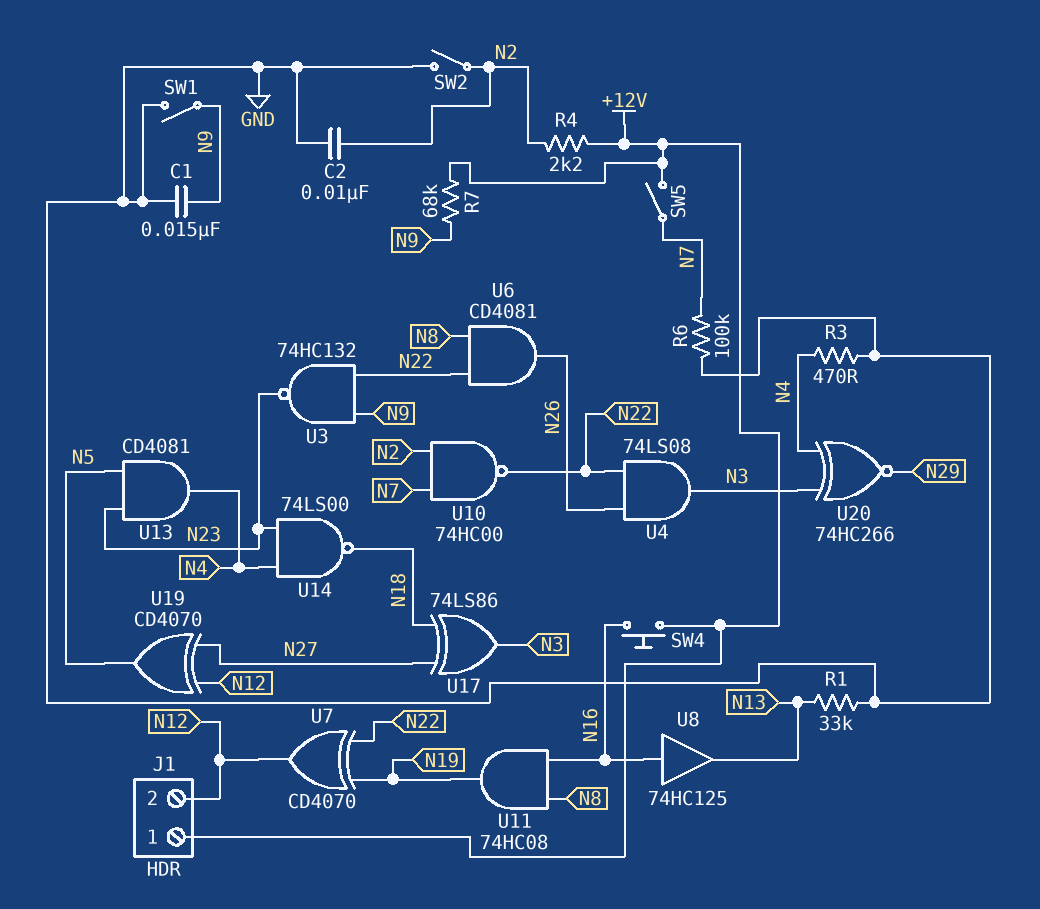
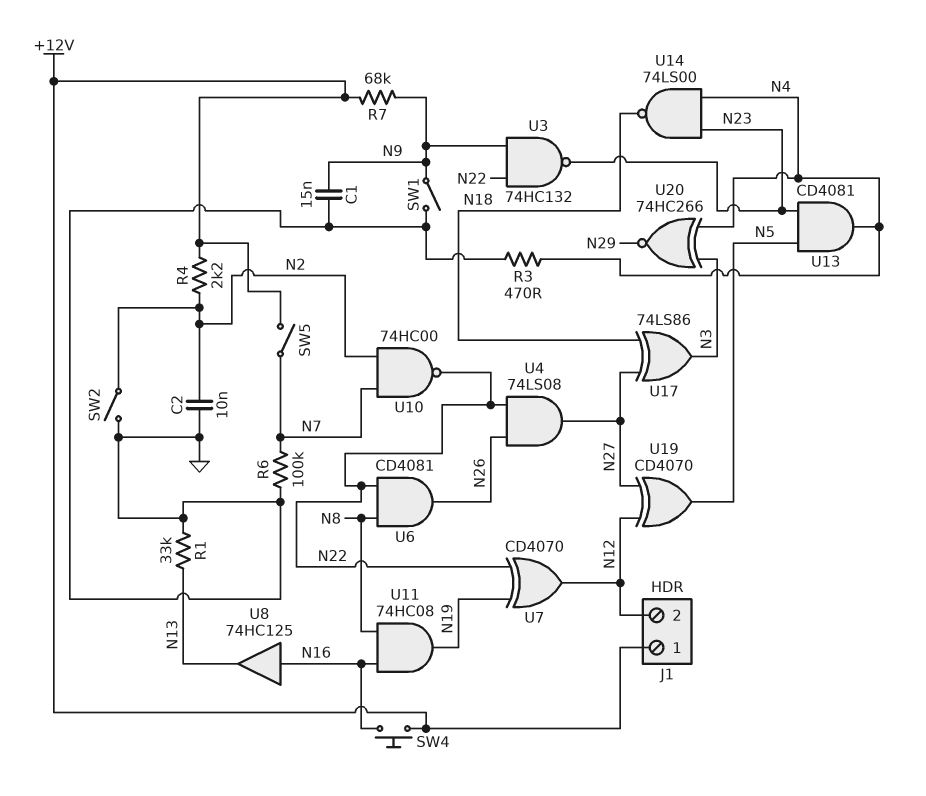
U4: AND 74LS08 (in N22, in N26, out N3) -> AND 74LS08 (in N22, in N26, out N27)

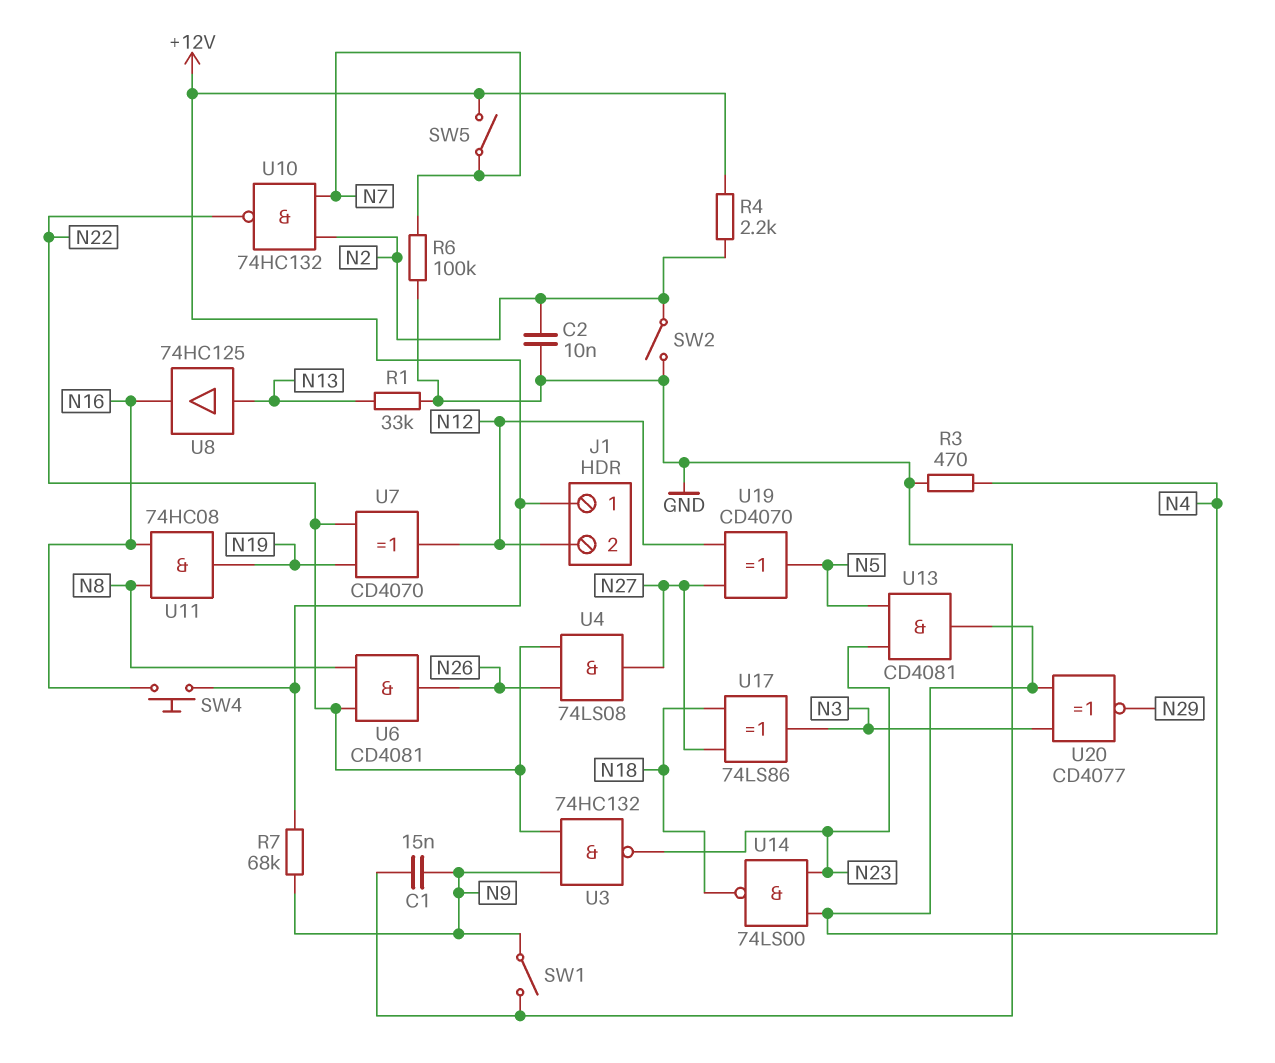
U8: buffer 74HC125 (in N16, out N13) -> buffer 74HC125 (in N13, out N16)
U10: NAND 74HC00 (in N2, in N7, out N22) -> NAND 74HC132 (in N2, in N7, out N22)
U20: XNOR 74HC266 (in N3, in N4, out N29) -> XNOR CD4077 (in N3, in N4, out N29)

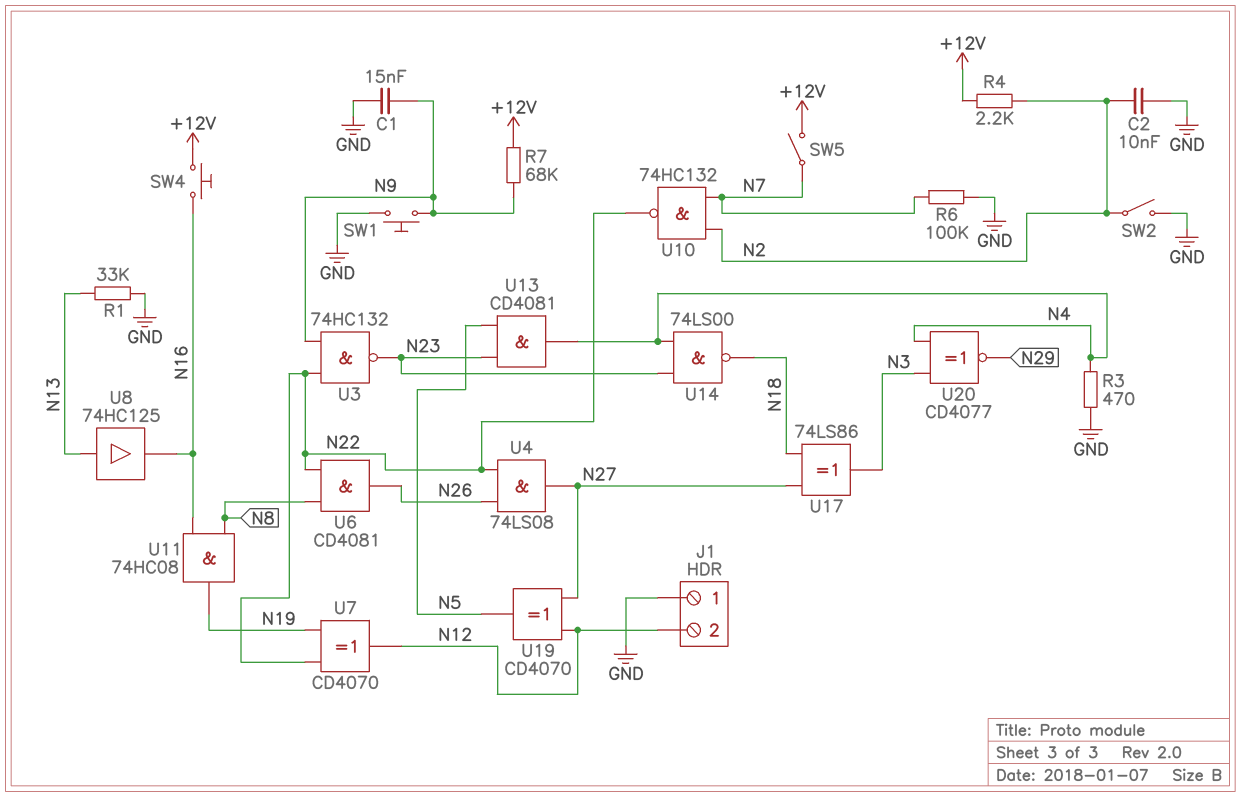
J1 pin 1: +12V -> GND
SW1: switch (GND, N9) -> button (GND, N9)

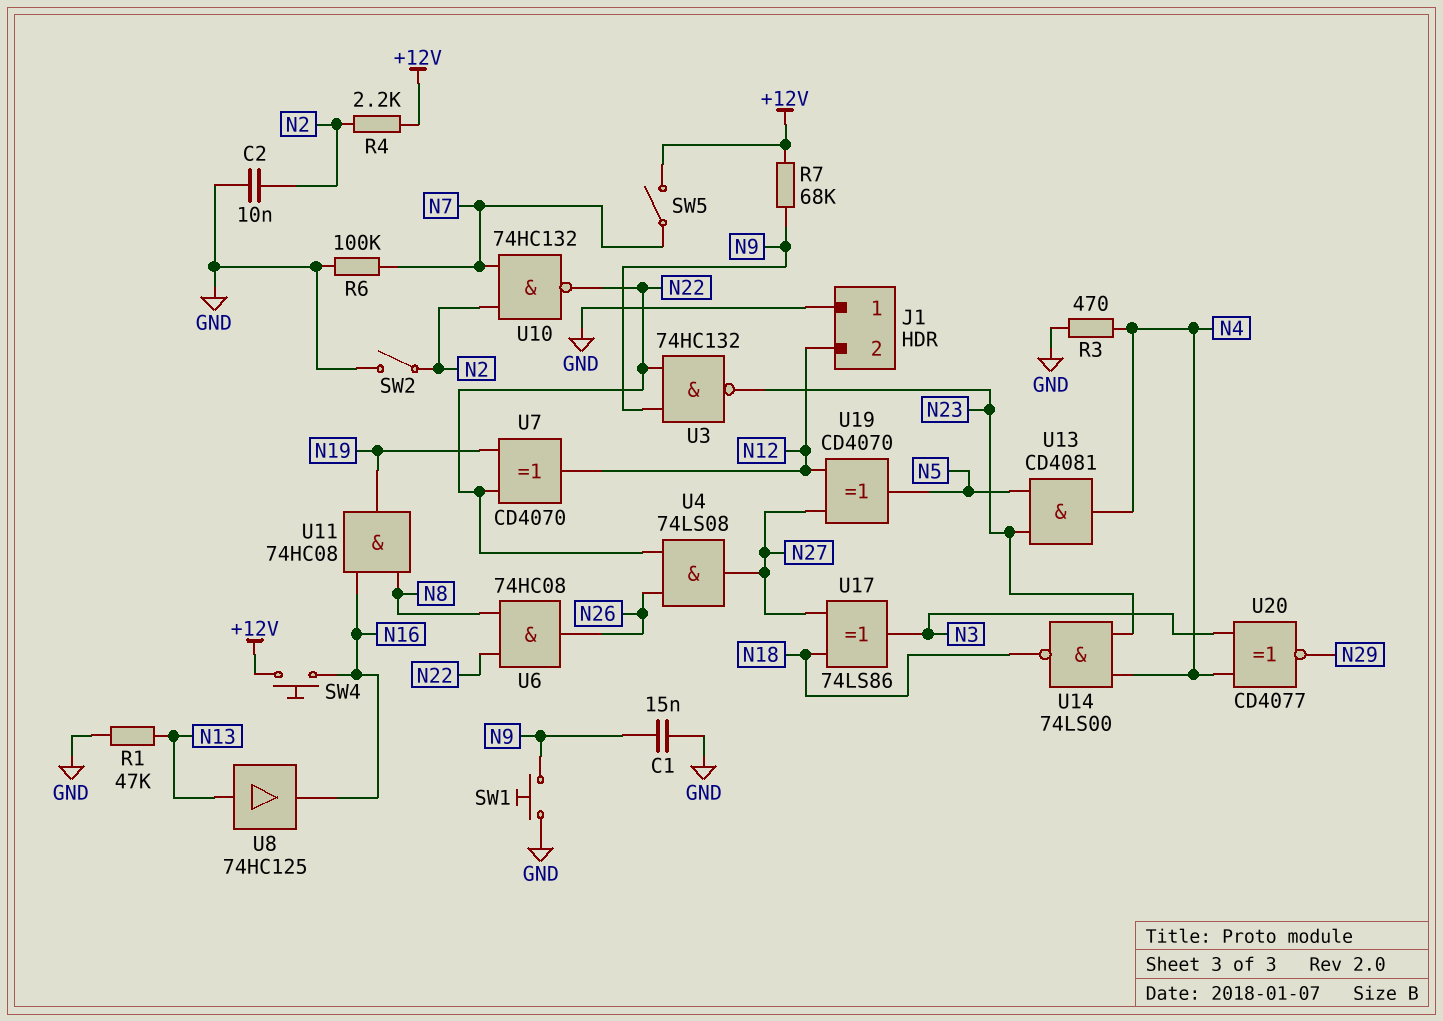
R1: 33k (GND, N13) -> 47k (GND, N13)
U6: AND CD4081 (in N8, in N22, out N26) -> AND 74HC08 (in N8, in N22, out N26)

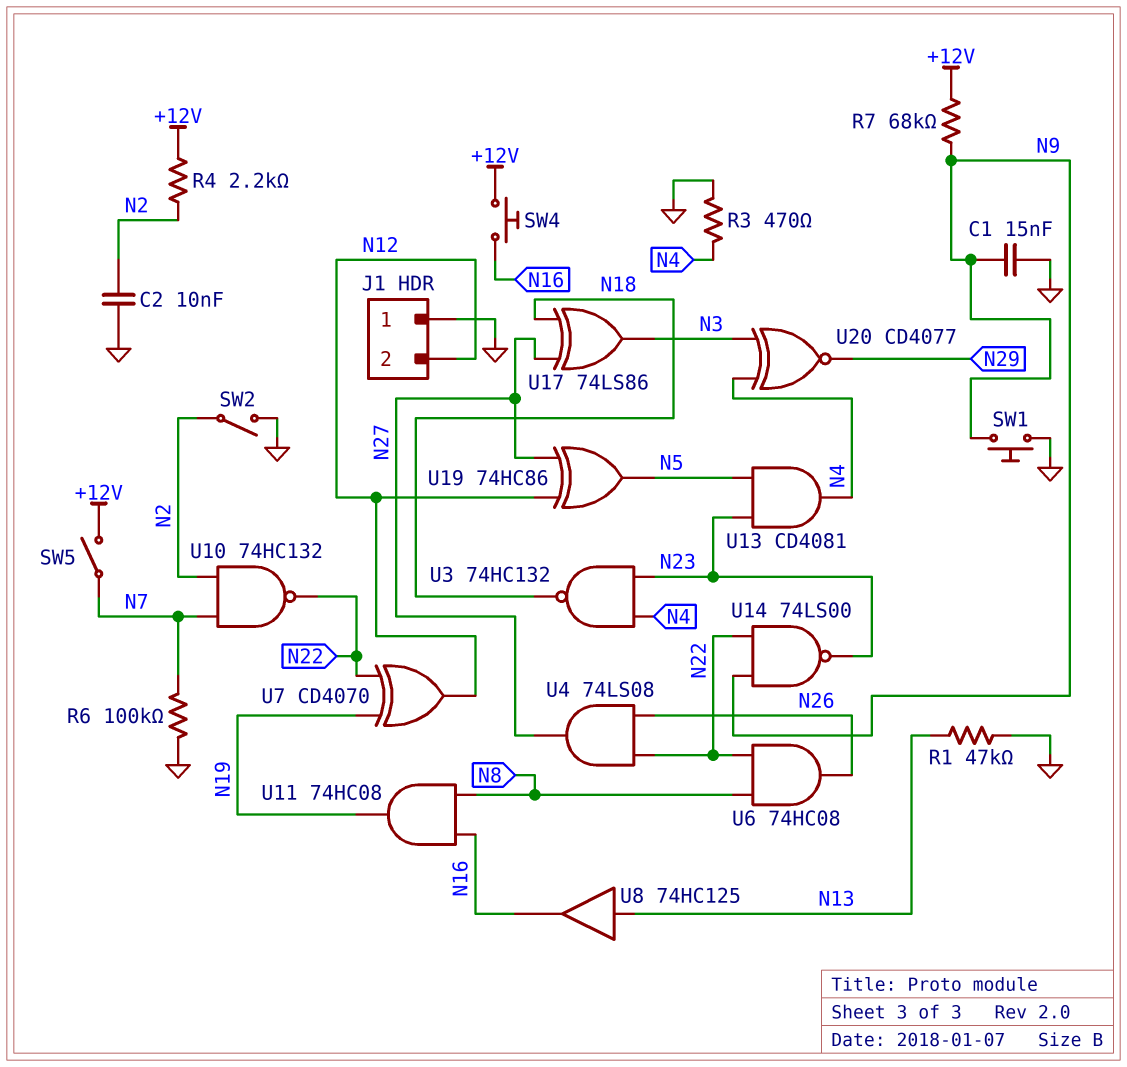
U3: NAND 74HC132 (in N9, in N22, out N23) -> NAND 74HC132 (in N4, in N23, out N18)
U14: NAND 74LS00 (in N4, in N23, out N18) -> NAND 74LS00 (in N9, in N22, out N23)
U19: XOR CD4070 (in N12, in N27, out N5) -> XOR 74HC86 (in N12, in N27, out N5)

